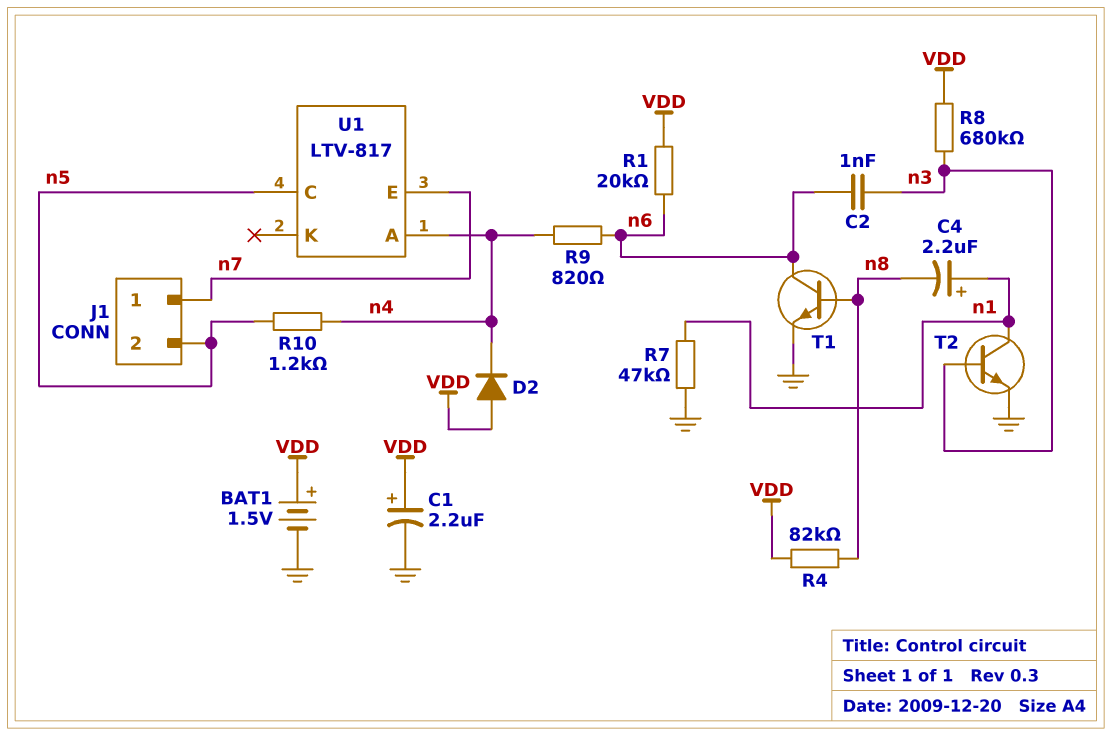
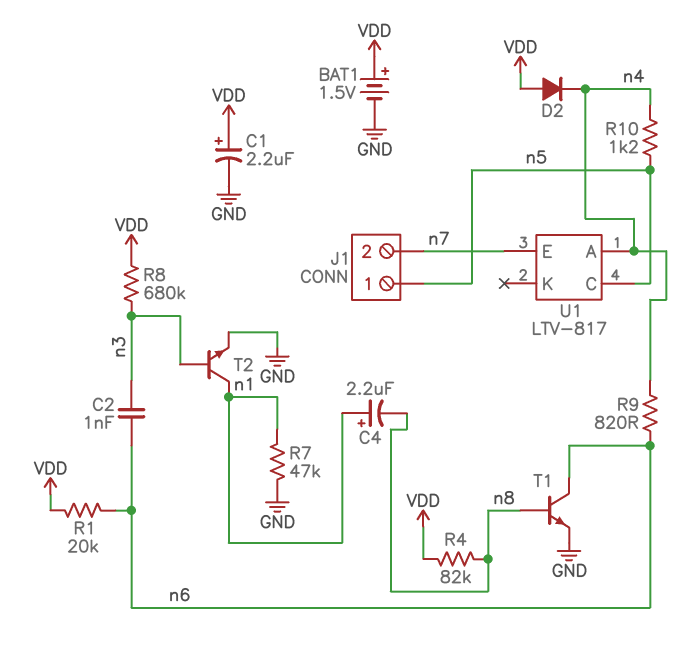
J1 pin 1: n7 -> n5
J1 pin 2: n5 -> n7

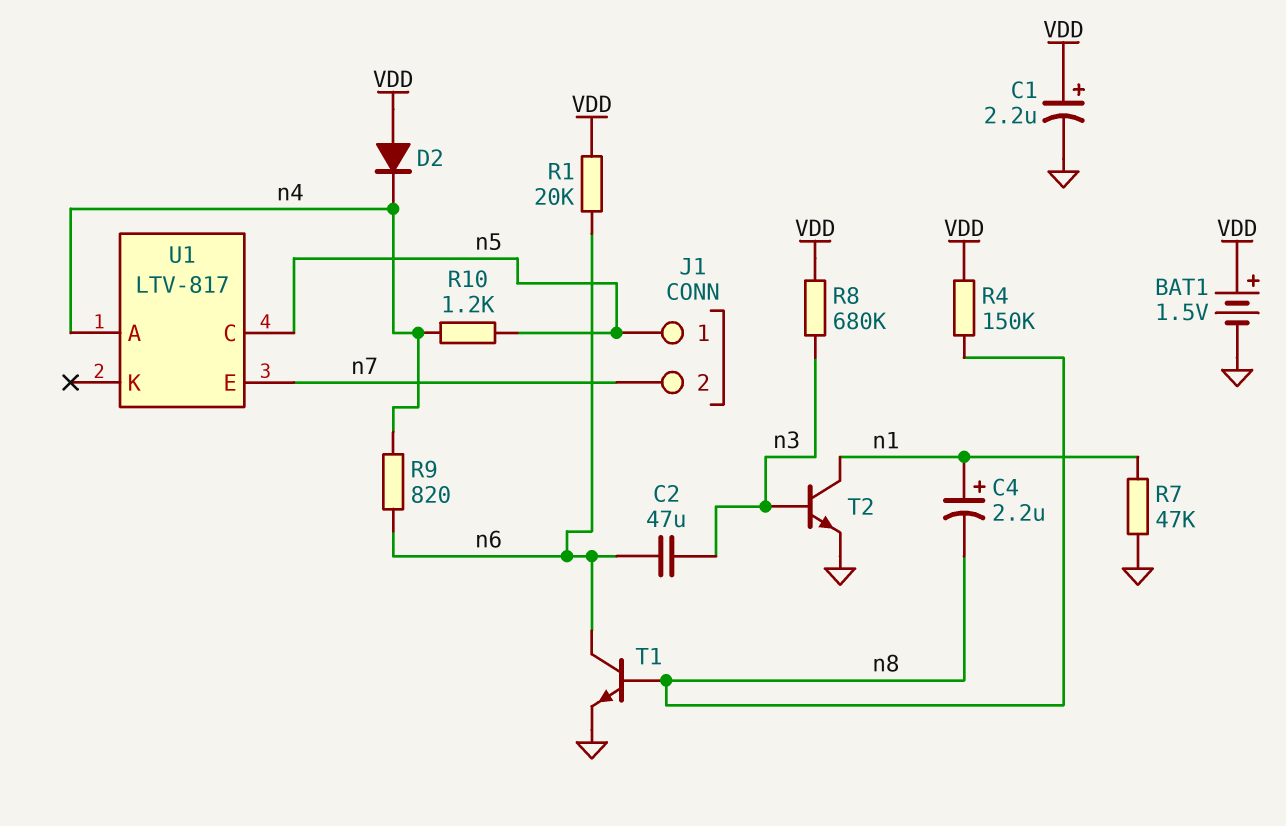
C2: 1nF (n3, n6) -> 47uF (n3, n6)
R4: 82k (VDD, n8) -> 150k (VDD, n8)

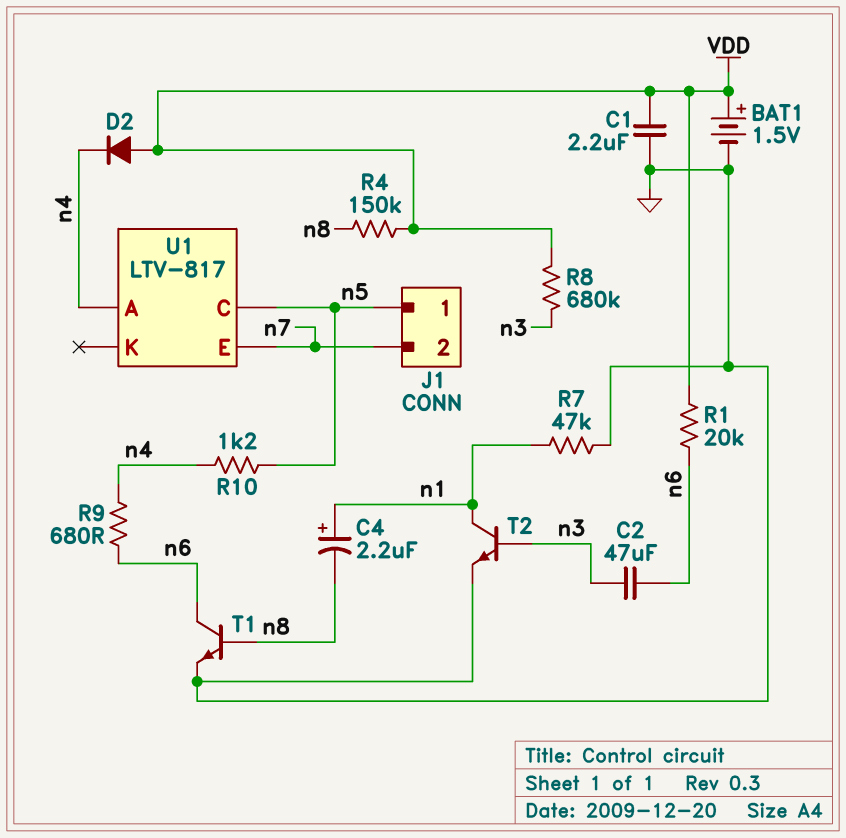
C1: 2.2uF (plus VDD, minus GND) -> 2.2uF (GND, VDD)
R9: 820 (n4, n6) -> 680 (n4, n6)

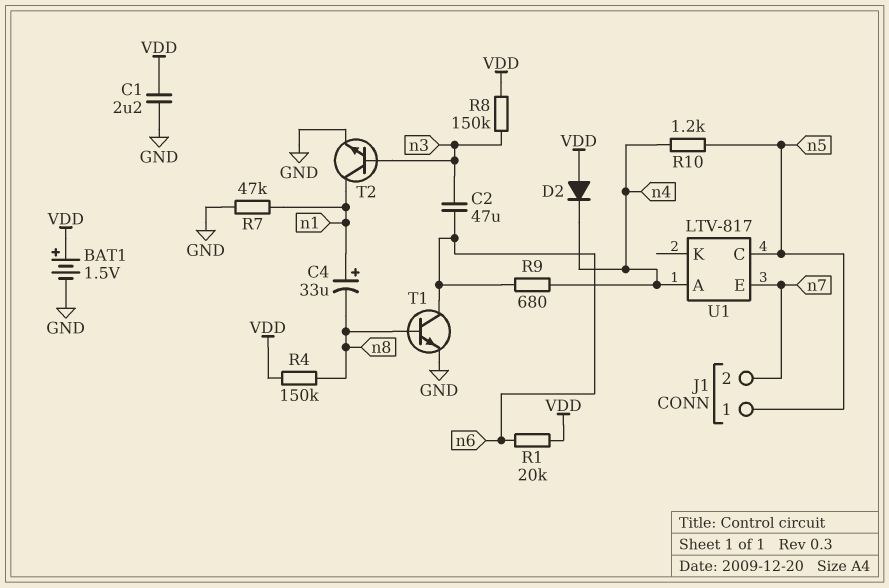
C4: 2.2uF (plus n1, minus n8) -> 33uF (plus n1, minus n8)
R8: 680k (VDD, n3) -> 150k (VDD, n3)

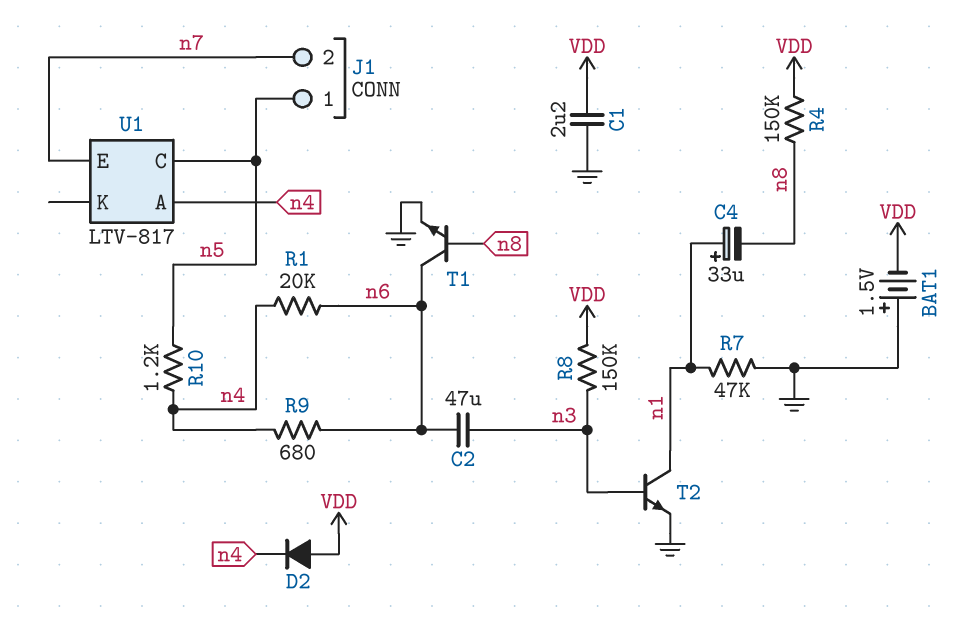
BAT1: 1.5V (plus VDD, minus GND) -> 1.5V (plus GND, minus VDD)
R1: 20k (VDD, n6) -> 20k (n4, n6)

